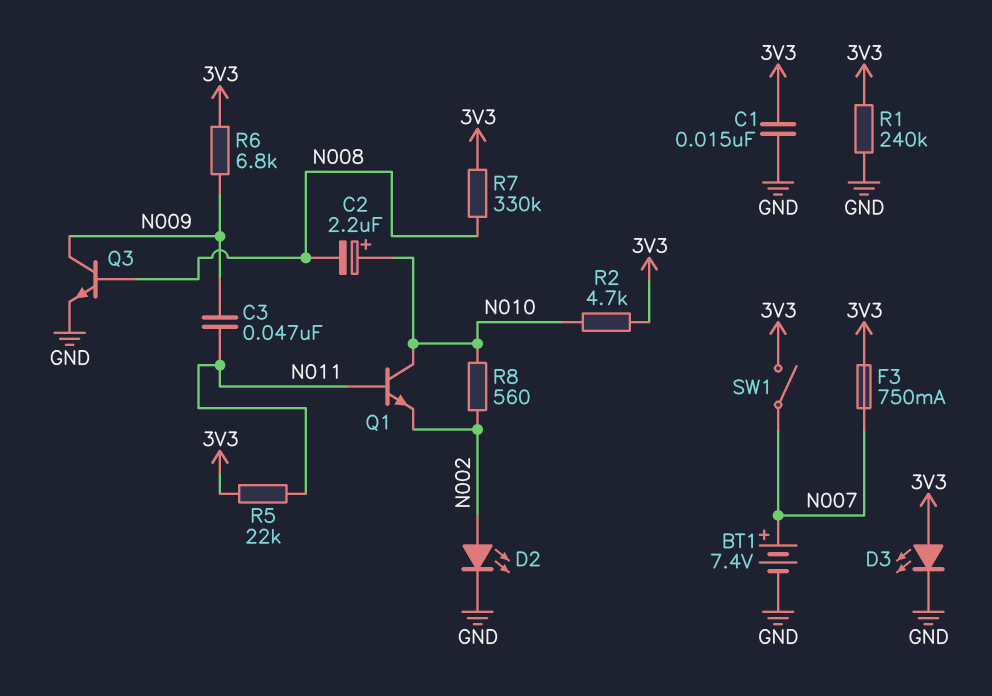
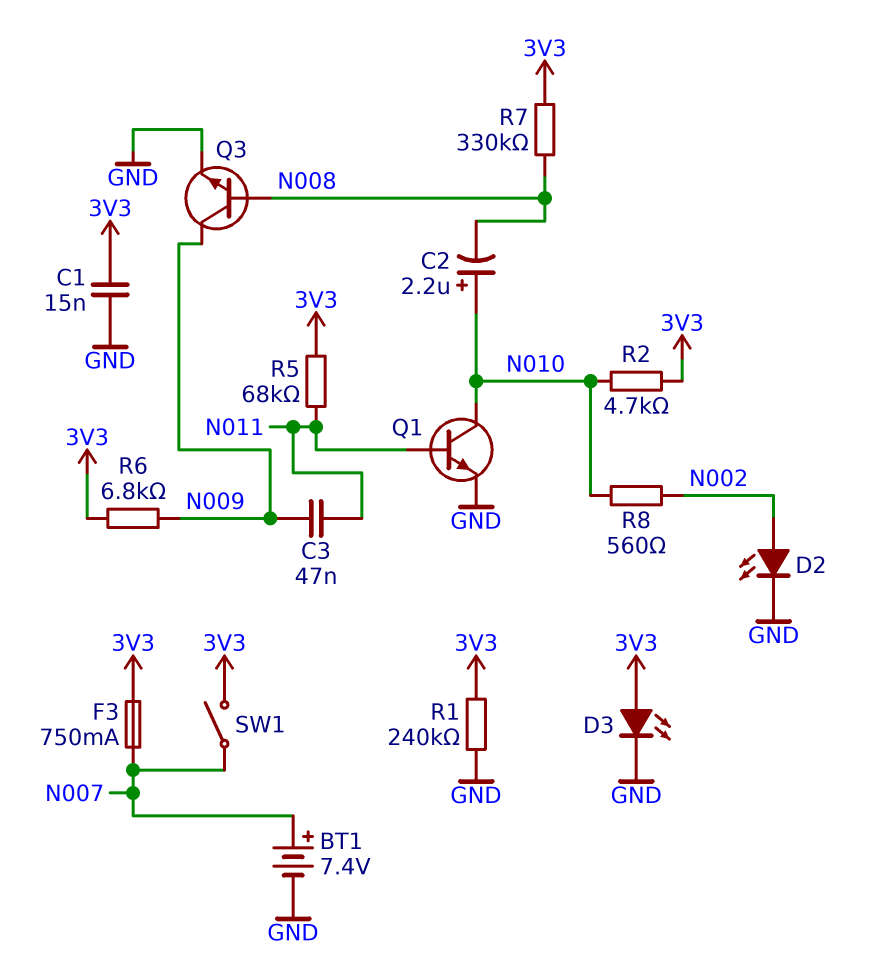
Q1: NPN (B N011, C N010, E N002) -> NPN (B N011, C N010, E GND)
R5: 22k (3V3, N011) -> 68k (3V3, N011)

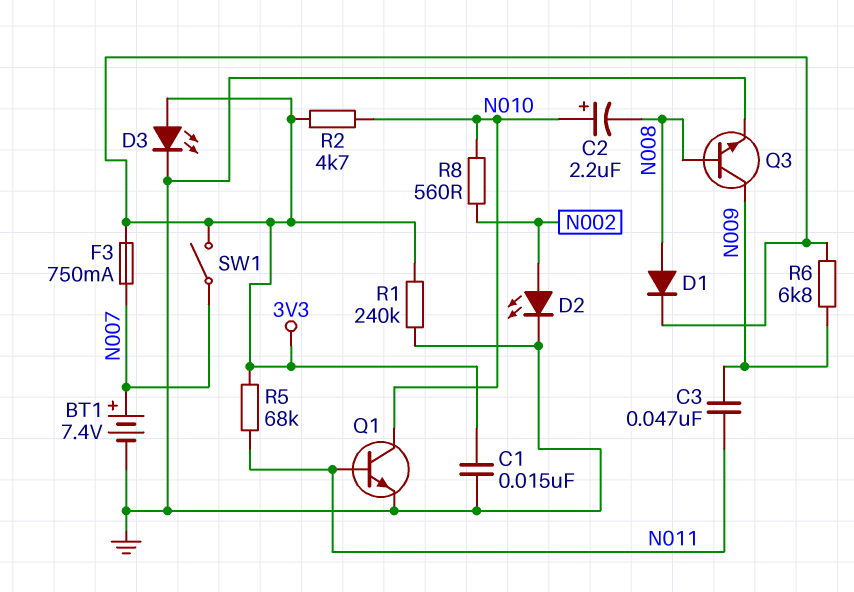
D1: none -> diode (A N008, K 3V3)
R7: 330k (3V3, N008) -> none

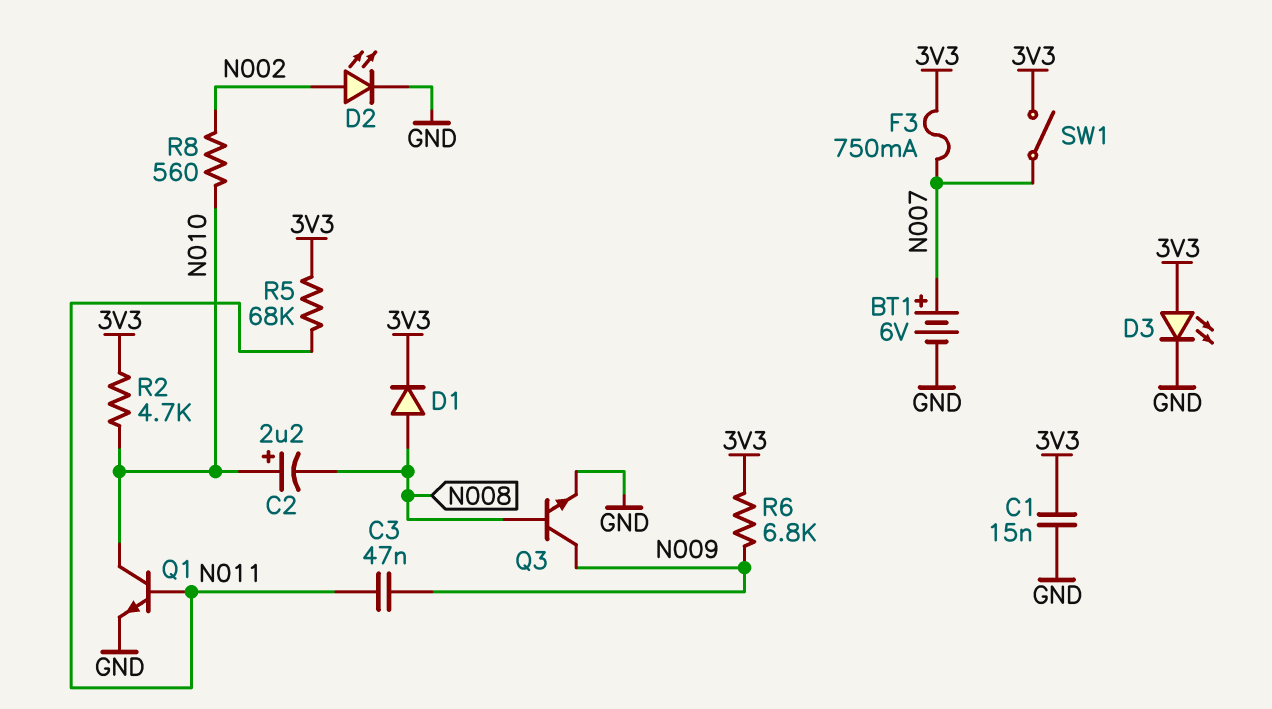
BT1: 7.4V (plus N007, minus GND) -> 6V (plus N007, minus GND)
R1: 240k (3V3, GND) -> none

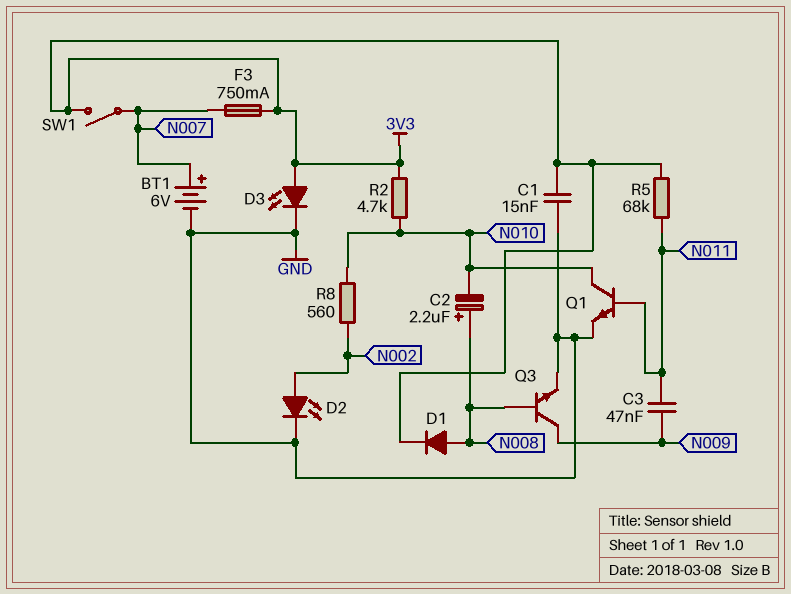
C2: 2.2uF (plus N010, minus N008) -> 2.2uF (plus N008, minus N010)
R6: 6.8k (3V3, N009) -> none

